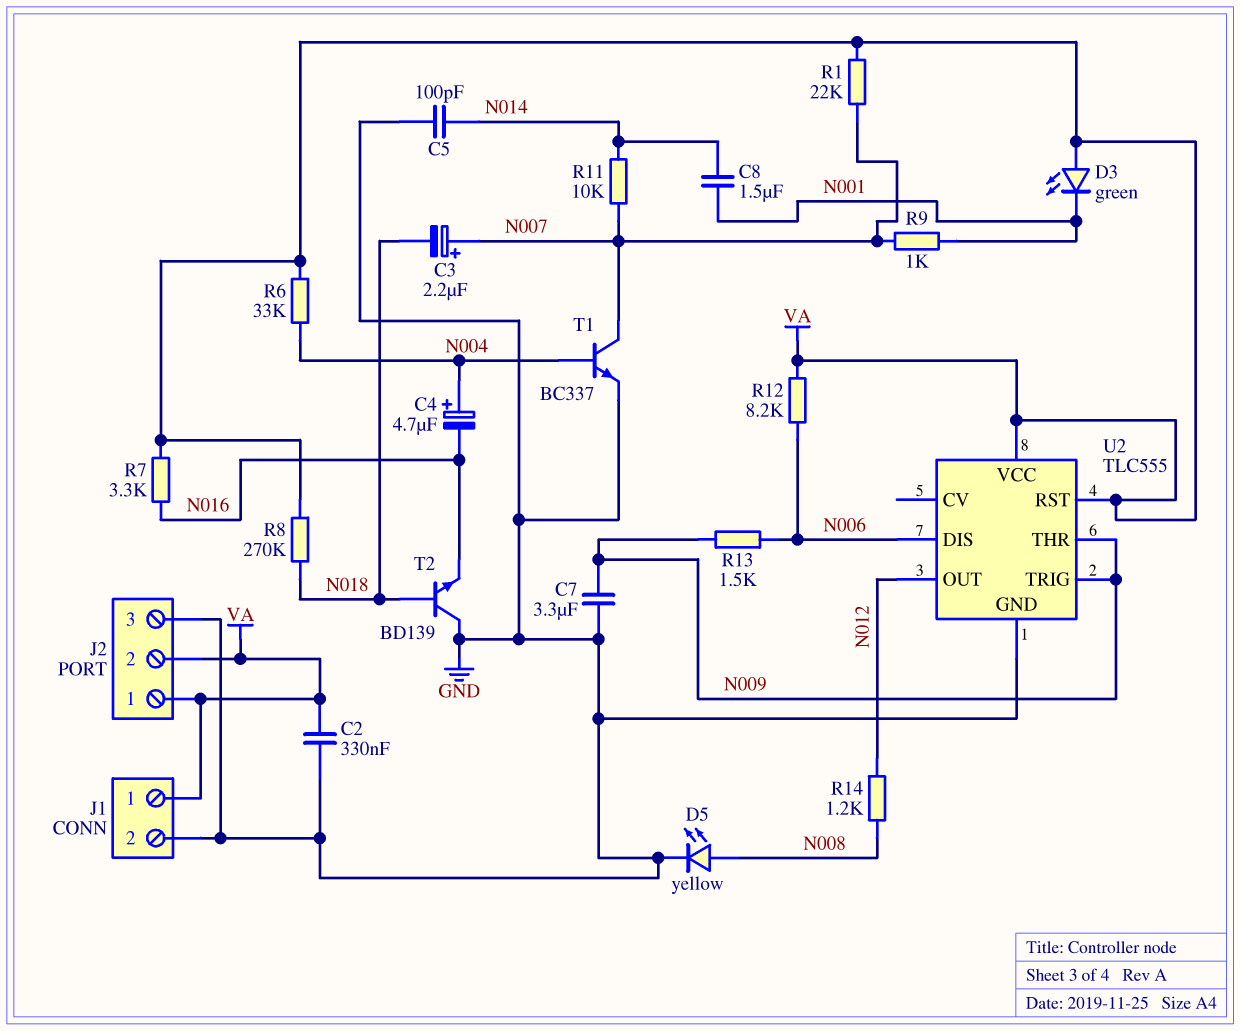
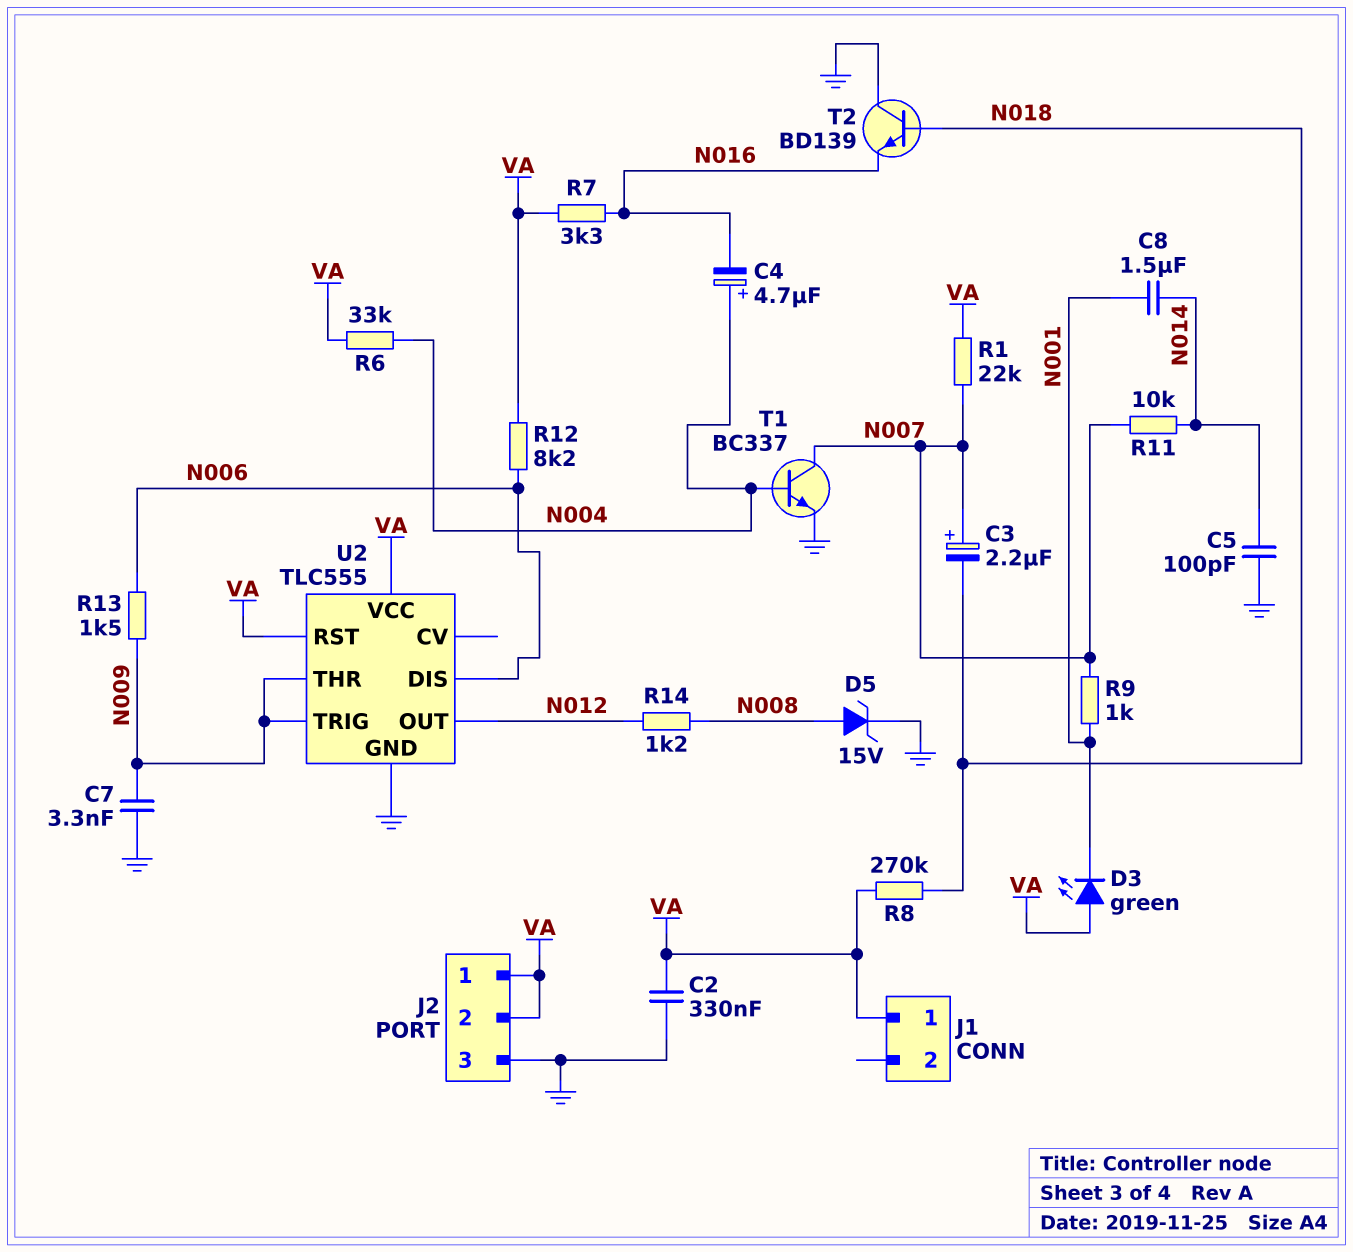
C7: 3.3uF (GND, N009) -> 3.3nF (GND, N009)
D5: LED yellow (A N008, K GND) -> zener 15V (A N008, K GND)
J1 pin 2: GND -> none

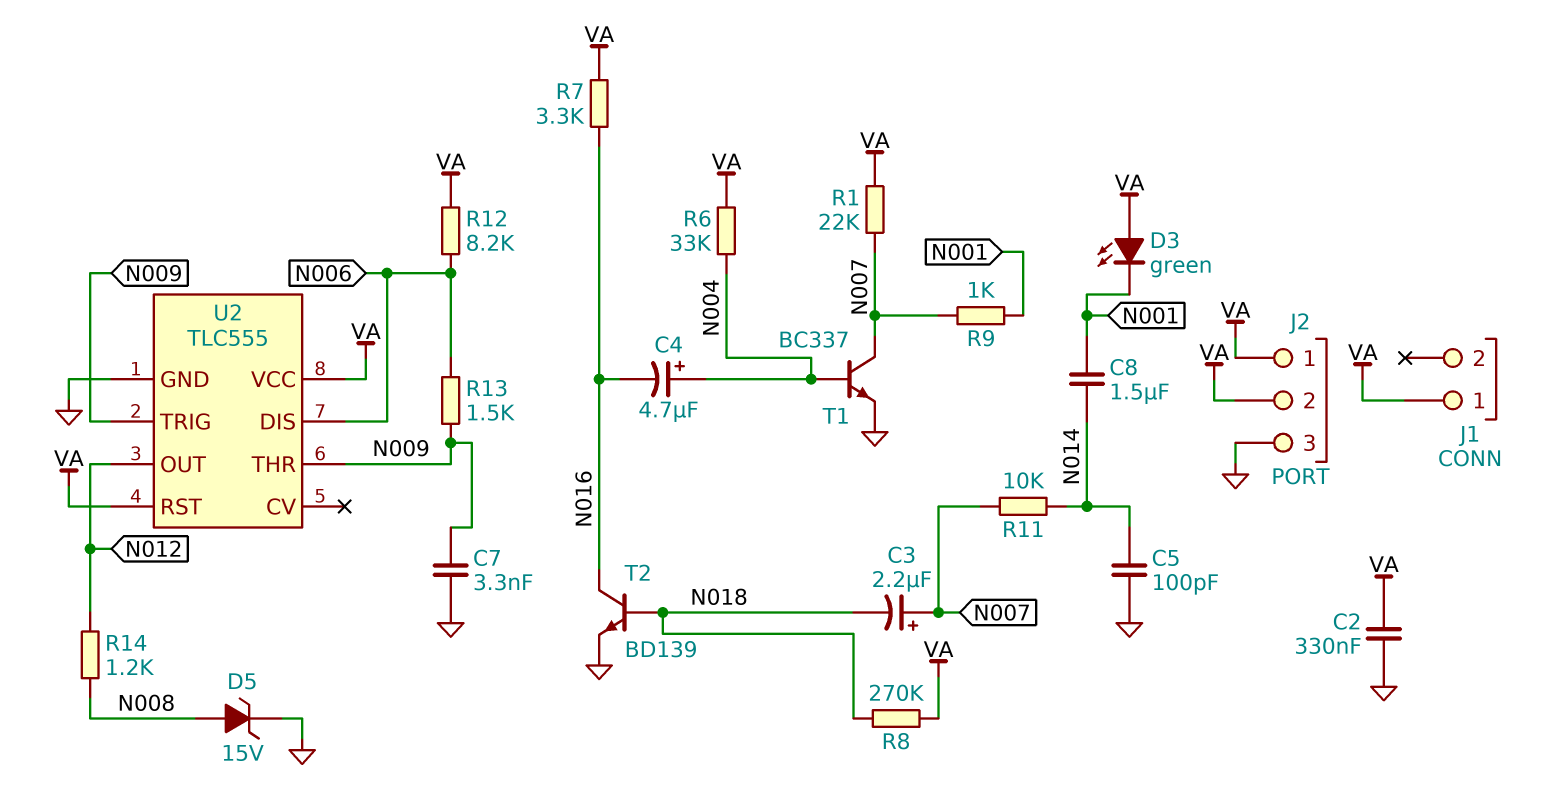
T2: NPN BD139 (B N018, C GND, E N016) -> NPN BD139 (B N018, C N016, E GND)

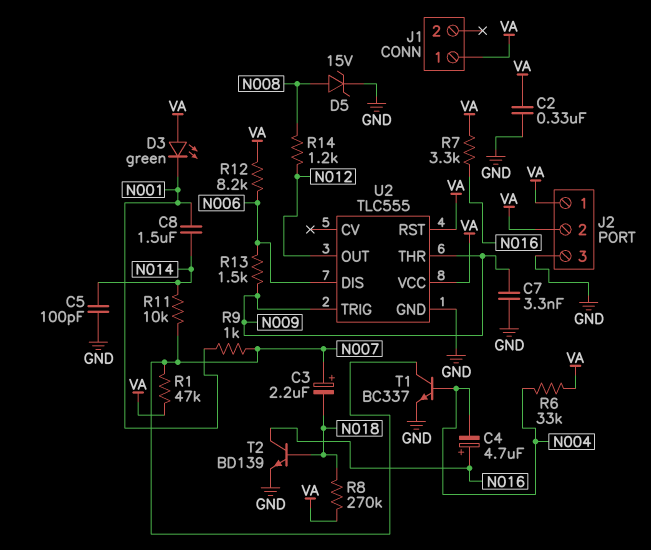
C4: 4.7uF (plus N004, minus N016) -> 4.7uF (plus N016, minus N004)
R1: 22k (N007, VA) -> 47k (N007, VA)

